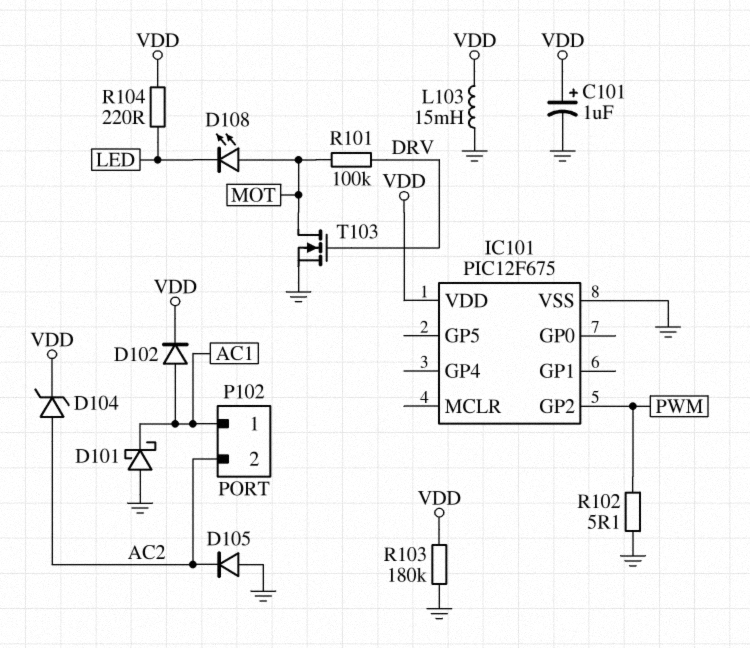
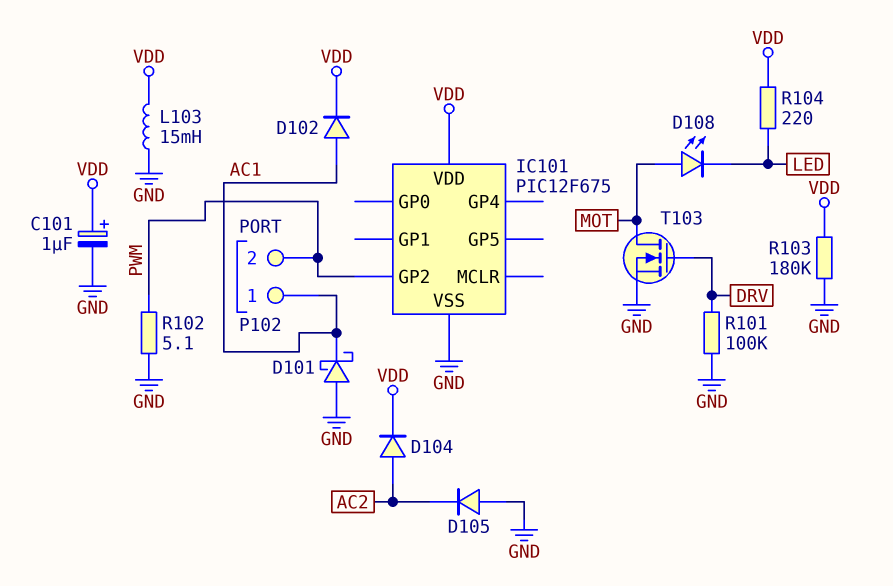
D104: zener (A AC2, K VDD) -> diode (A AC2, K VDD)
P102 pin 2: AC2 -> PWM
R101: 100k (DRV, MOT) -> 100k (DRV, GND)

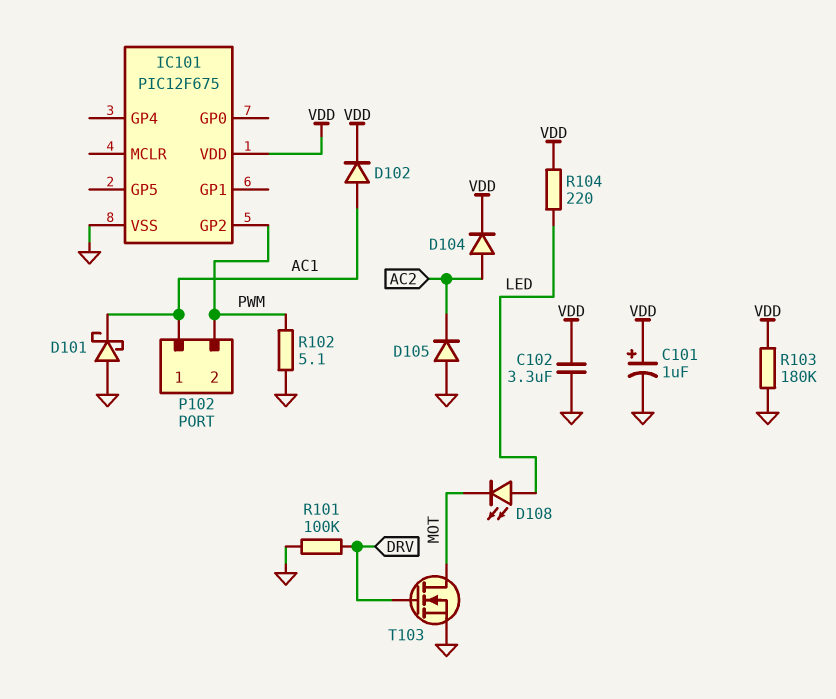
C102: none -> 3.3uF (GND, VDD)
D108: LED (A MOT, K LED) -> LED (A LED, K MOT)
L103: 15mH (GND, VDD) -> none

